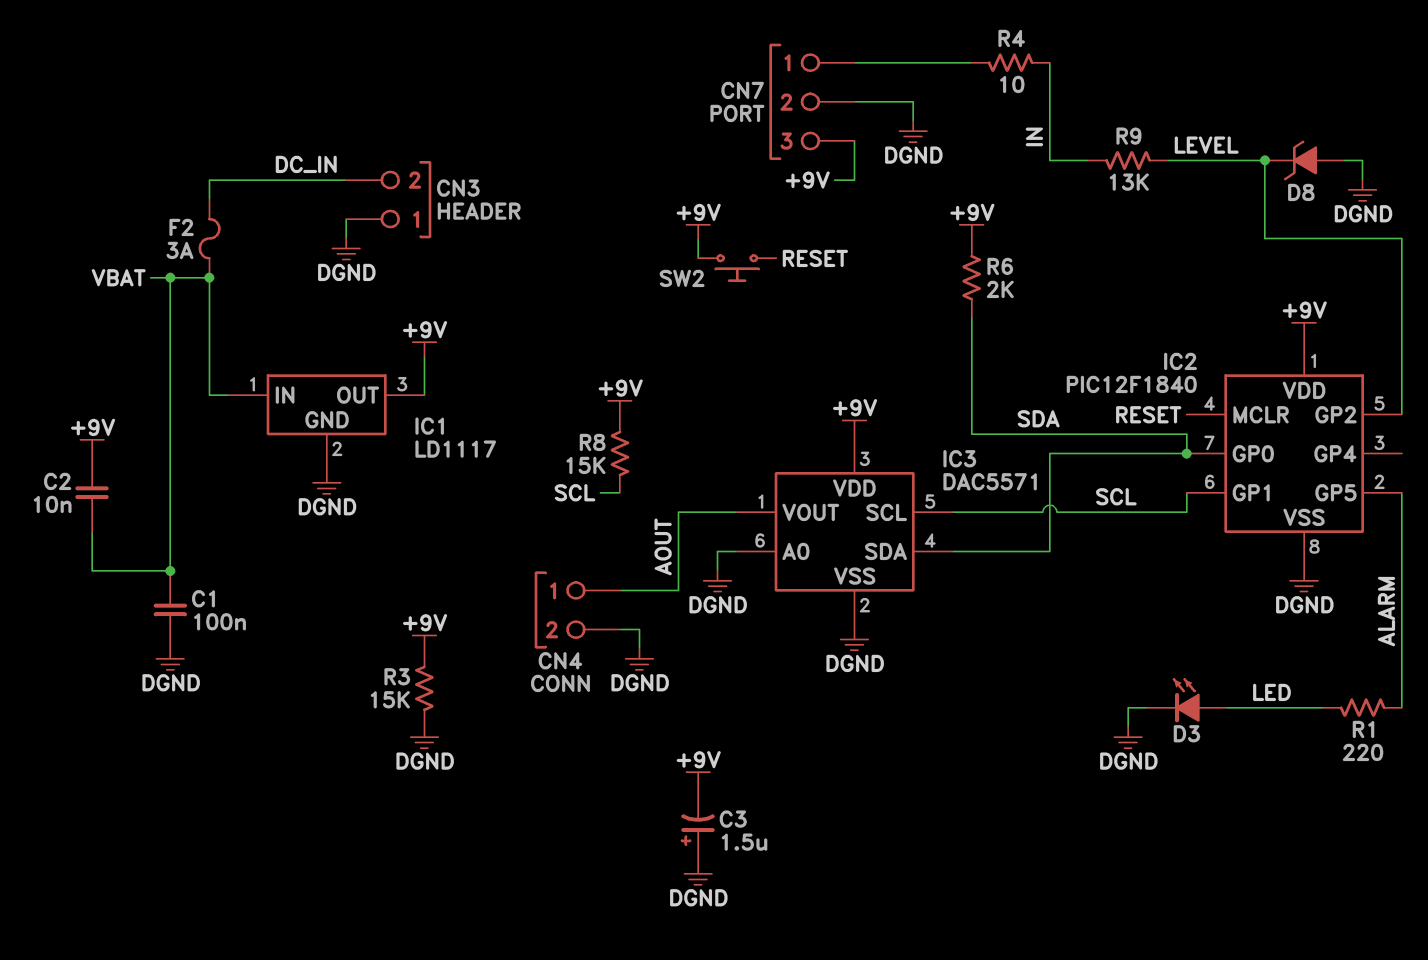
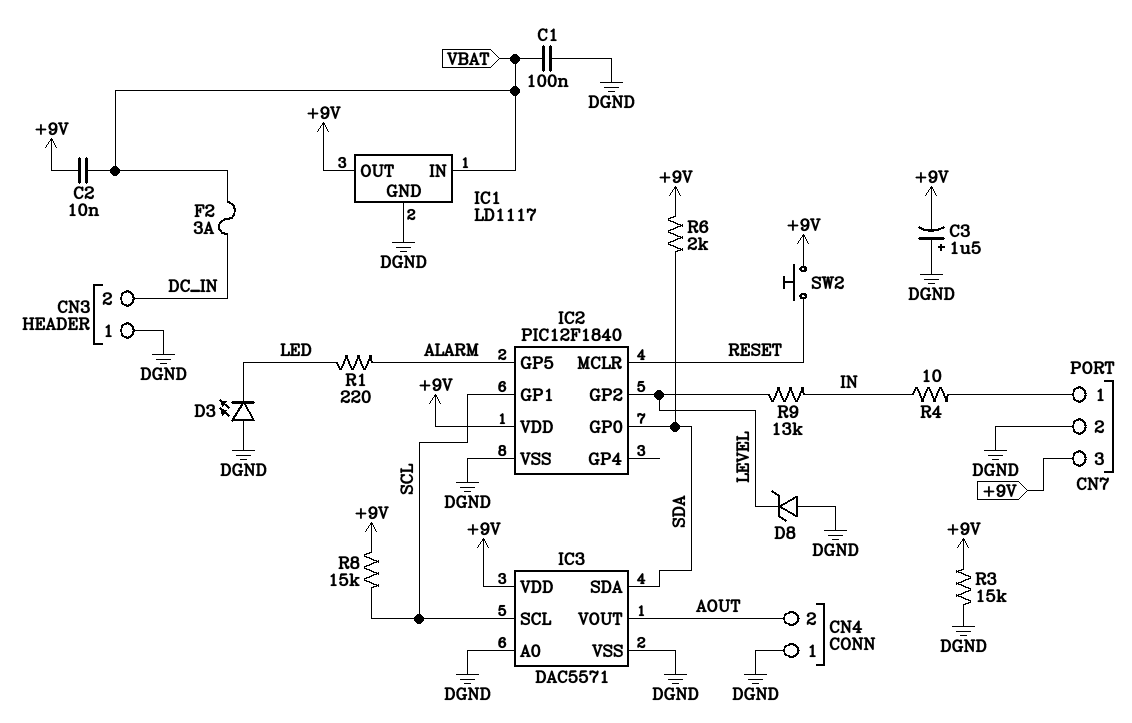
CN4 pin 1: AOUT -> DGND
CN4 pin 2: DGND -> AOUT
D3: LED (A LED, K DGND) -> LED (A DGND, K LED)

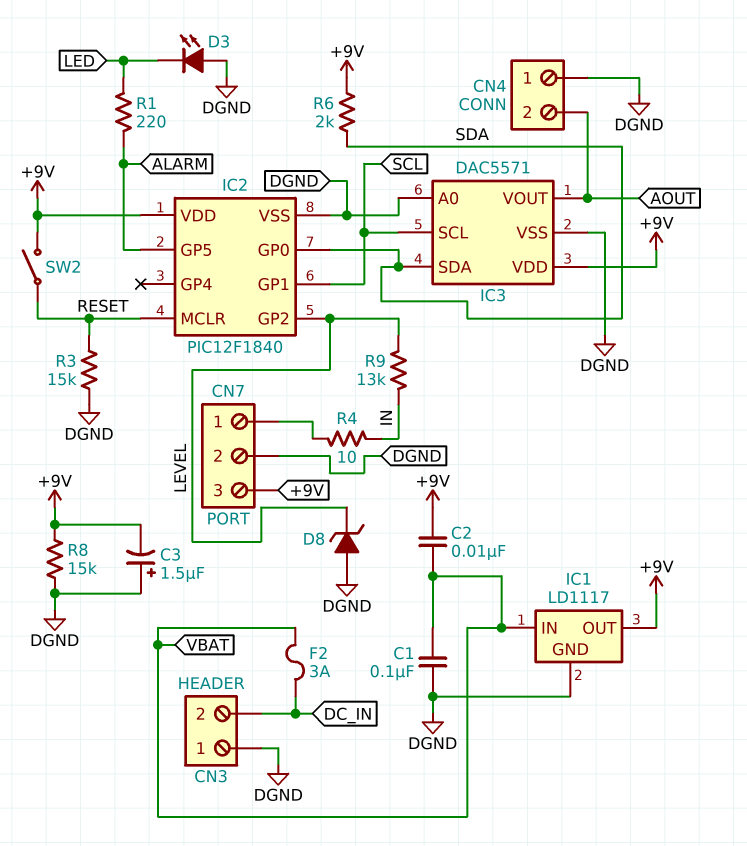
R3: 15k (+9V, DGND) -> 15k (DGND, RESET)
R8: 15k (+9V, SCL) -> 15k (+9V, DGND)
SW2: button (+9V, RESET) -> switch (+9V, RESET)

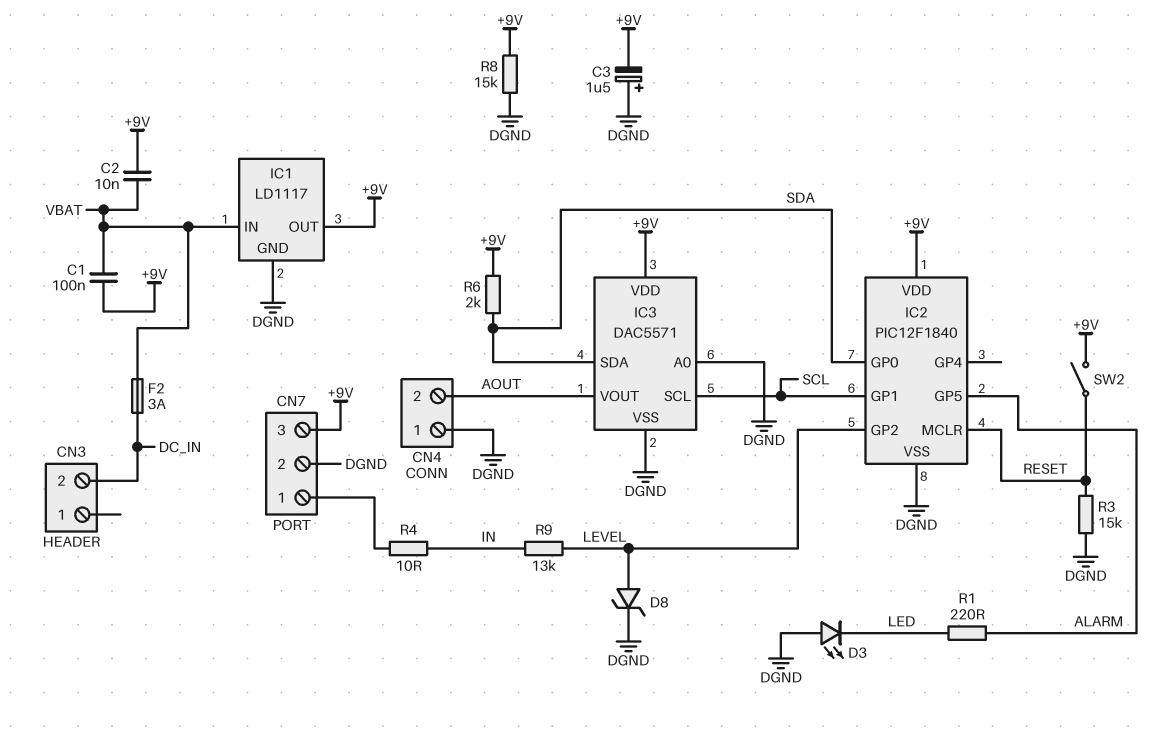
C1: 100nF (DGND, VBAT) -> 100nF (+9V, VBAT)
CN3 pin 1: DGND -> none
D8: zener (A DGND, K LEVEL) -> zener (A LEVEL, K DGND)

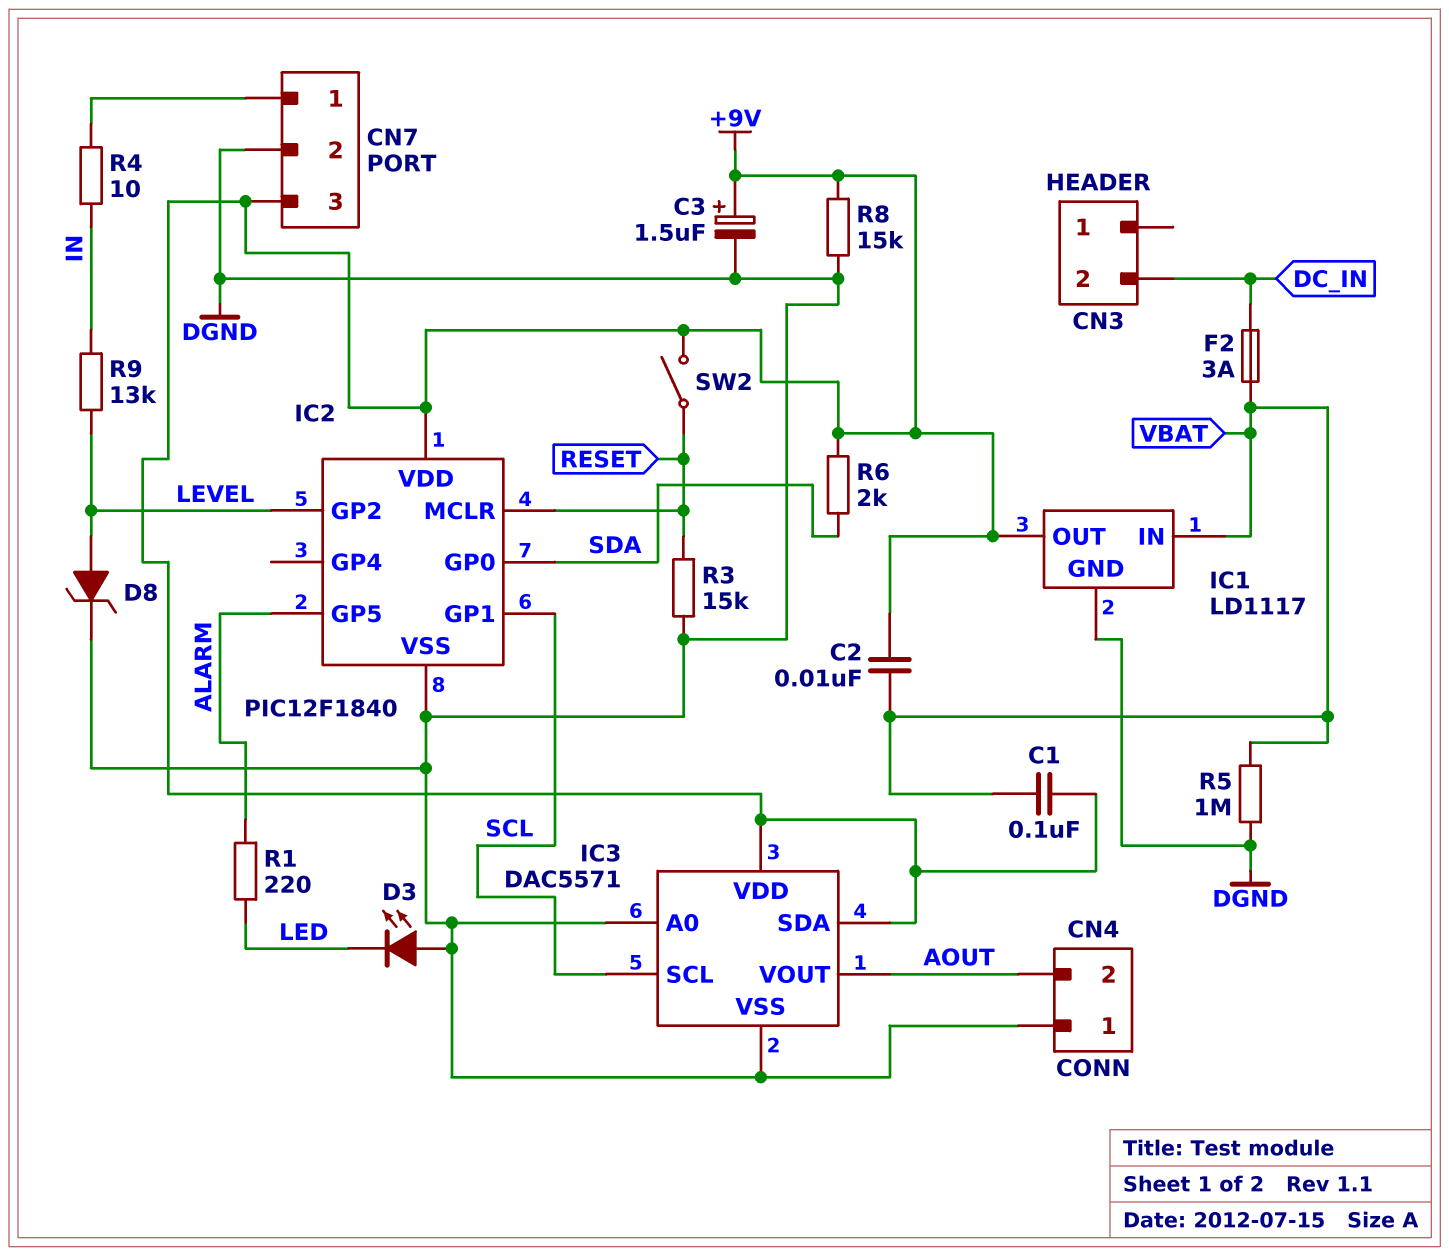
C3: 1.5uF (plus DGND, minus +9V) -> 1.5uF (plus +9V, minus DGND)
IC3 pin SDA: SDA -> +9V
R5: none -> 1M (DGND, VBAT)

